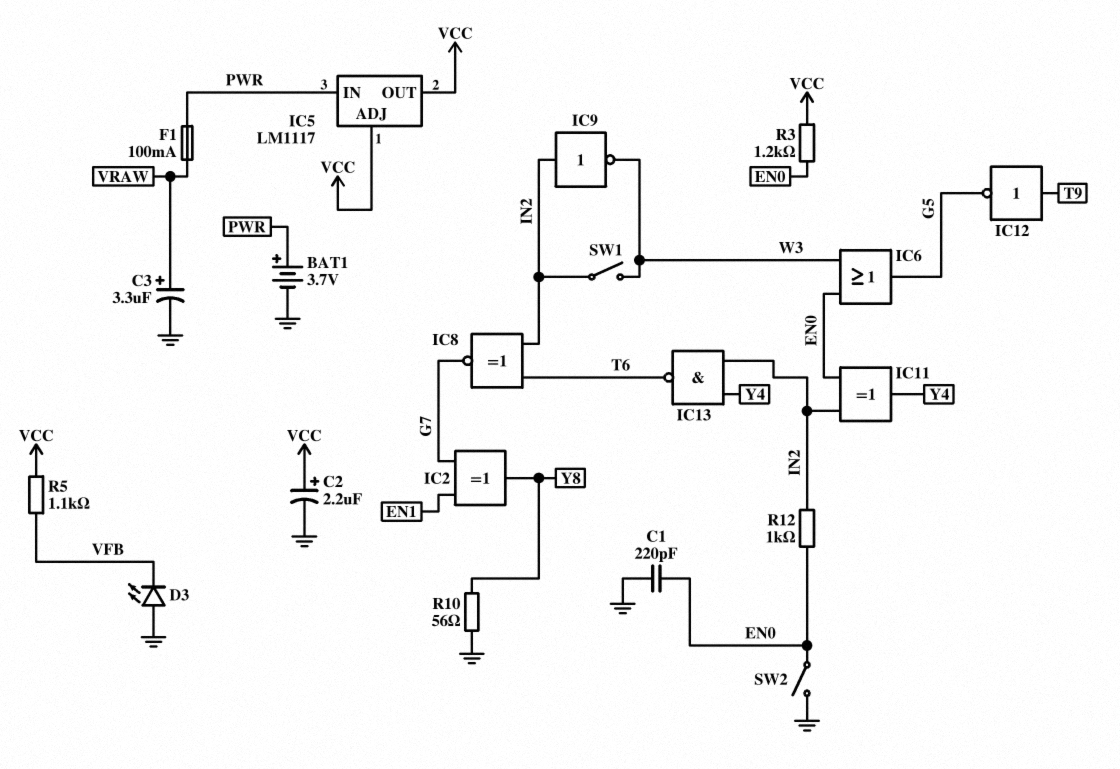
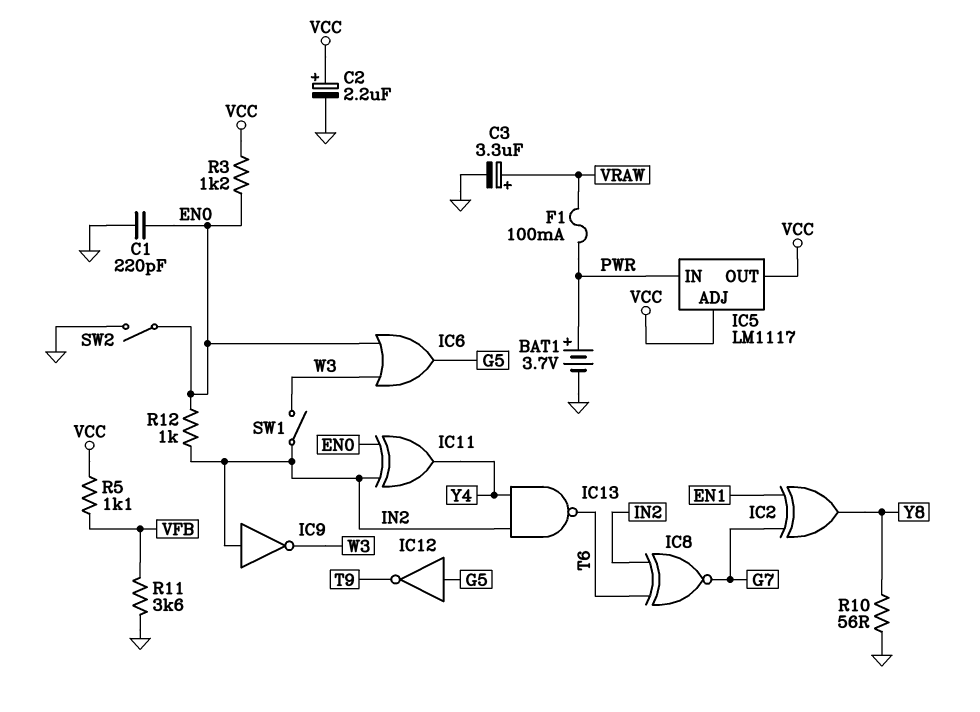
D3: LED (A GND, K VFB) -> none
IC12: NOT (in T9, out G5) -> NOT (in G5, out T9)
R11: none -> 3.6k (GND, VFB)

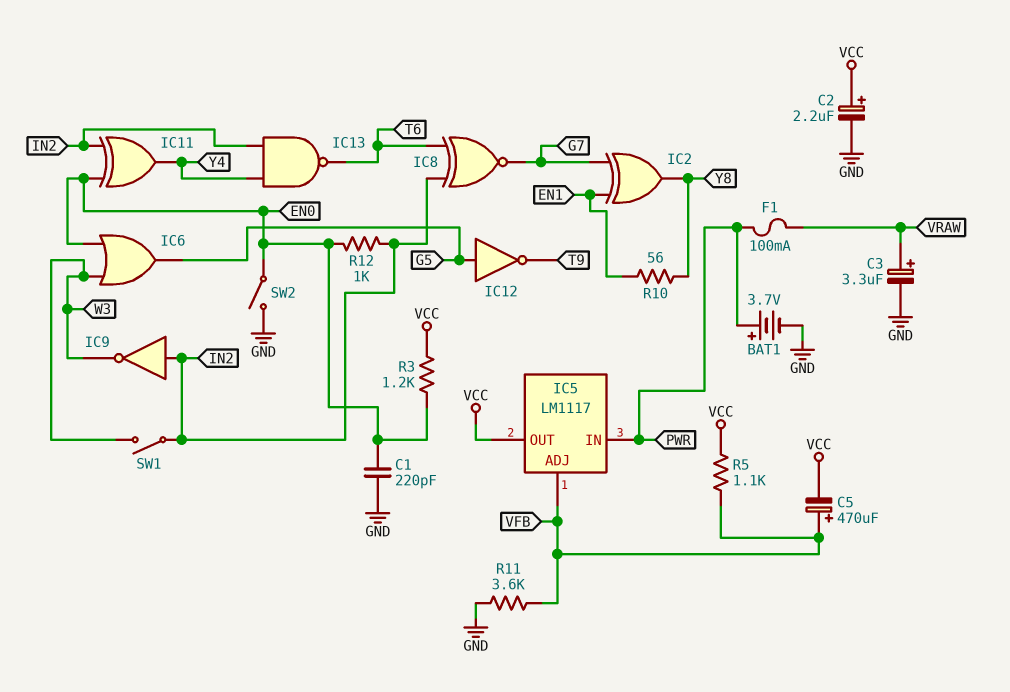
C5: none -> 470uF (plus VFB, minus VCC)
IC5 pin ADJ: VCC -> VFB
R10: 56 (GND, Y8) -> 56 (EN1, Y8)

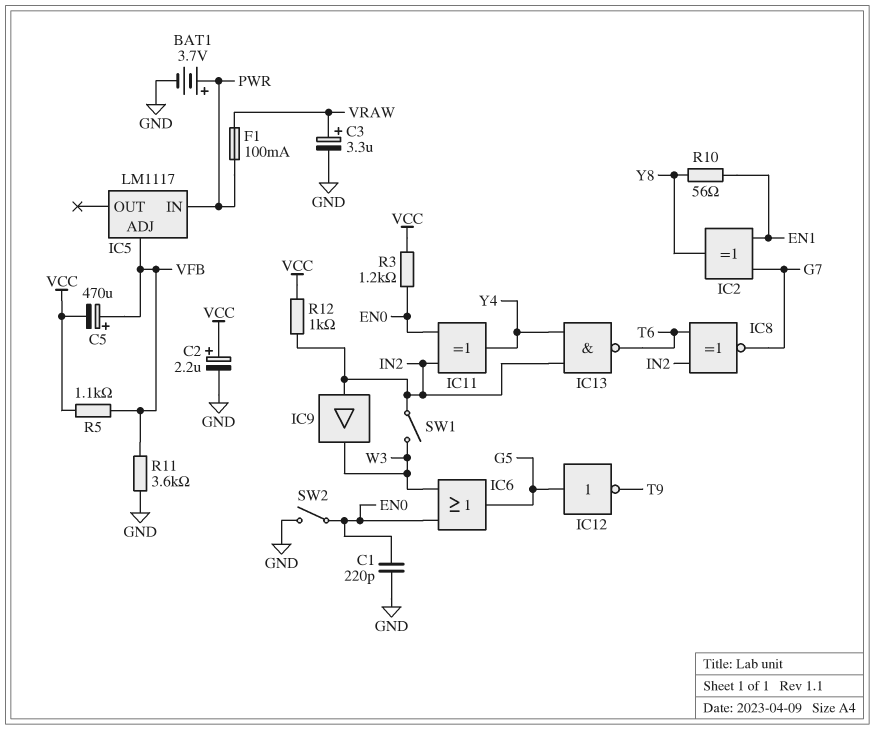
IC5 pin OUT: VCC -> none
IC9: NOT (in IN2, out W3) -> buffer (in IN2, out W3)
R12: 1k (EN0, IN2) -> 1k (IN2, VCC)

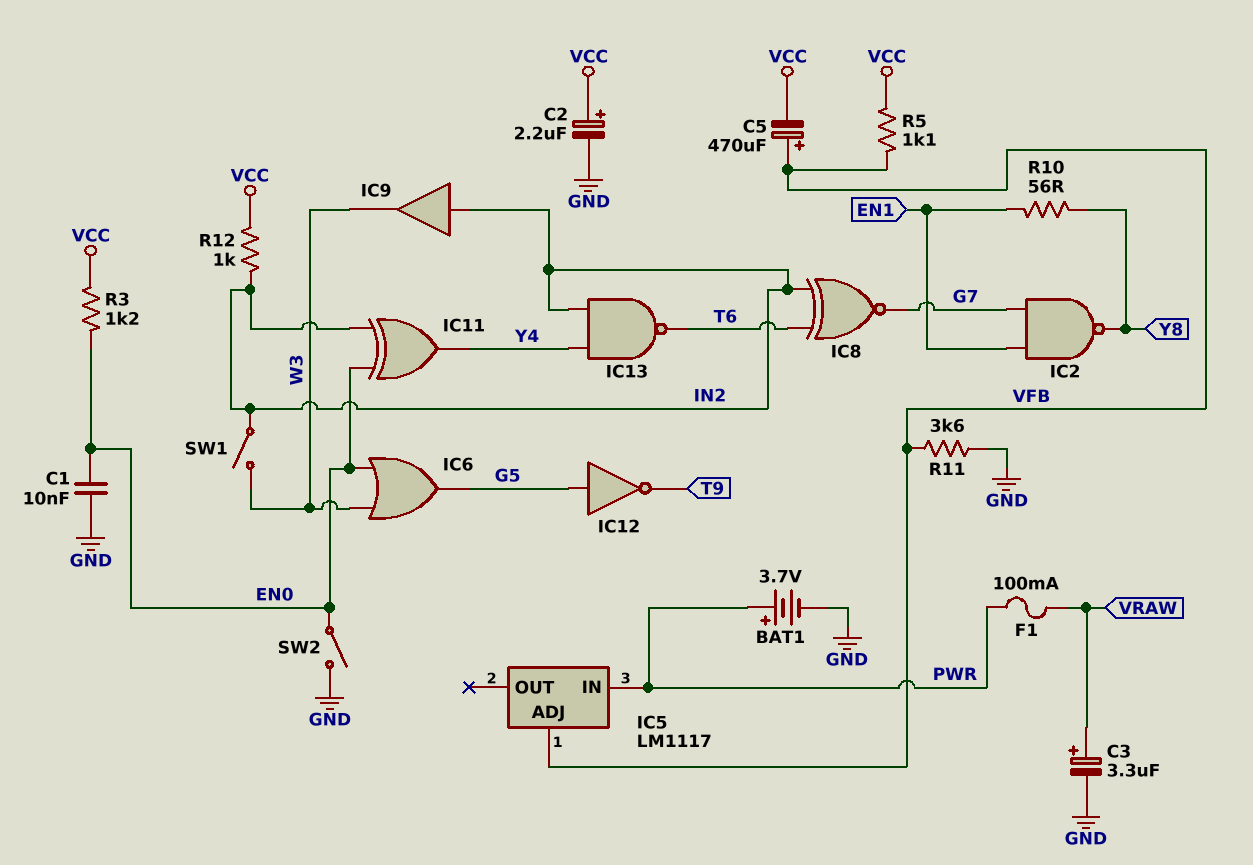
C1: 220pF (EN0, GND) -> 10nF (EN0, GND)
IC2: XOR (in EN1, in G7, out Y8) -> NAND (in EN1, in G7, out Y8)

